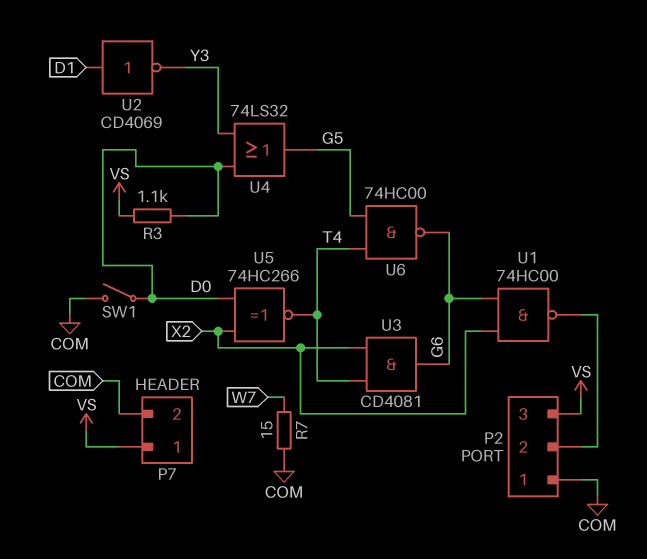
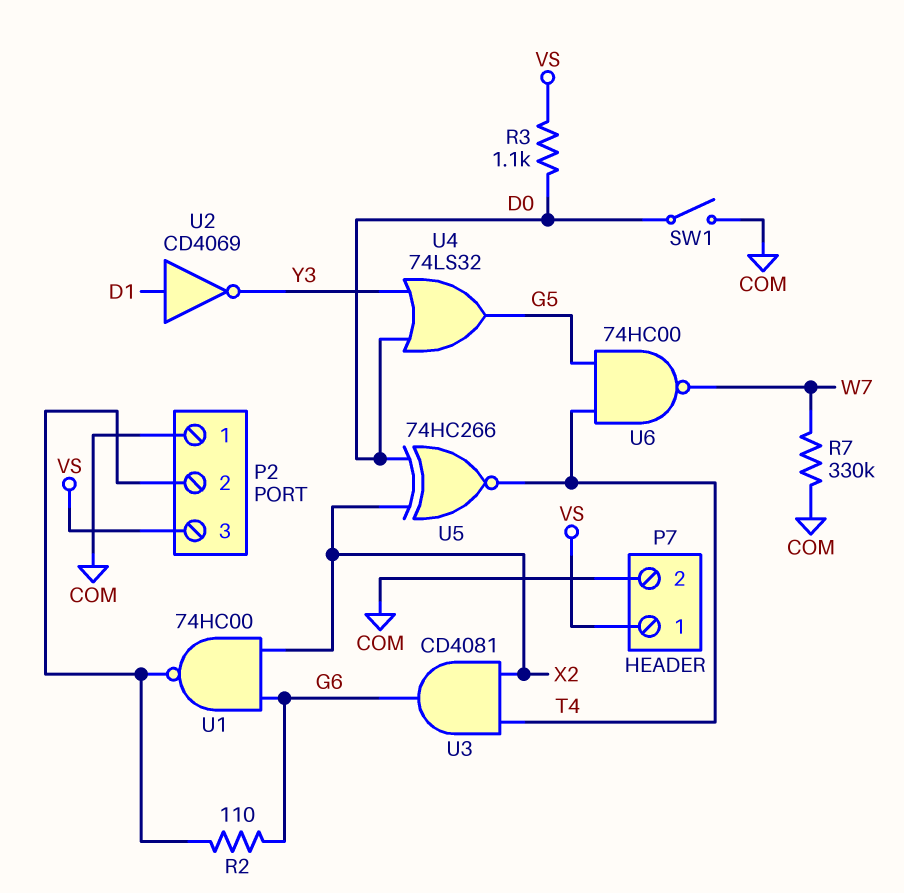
R2: none -> 110 (G6, P2/2)
R7: 15 (COM, W7) -> 330k (COM, W7)
U6: NAND 74HC00 (in G5, in T4, out G6) -> NAND 74HC00 (in G5, in T4, out W7)

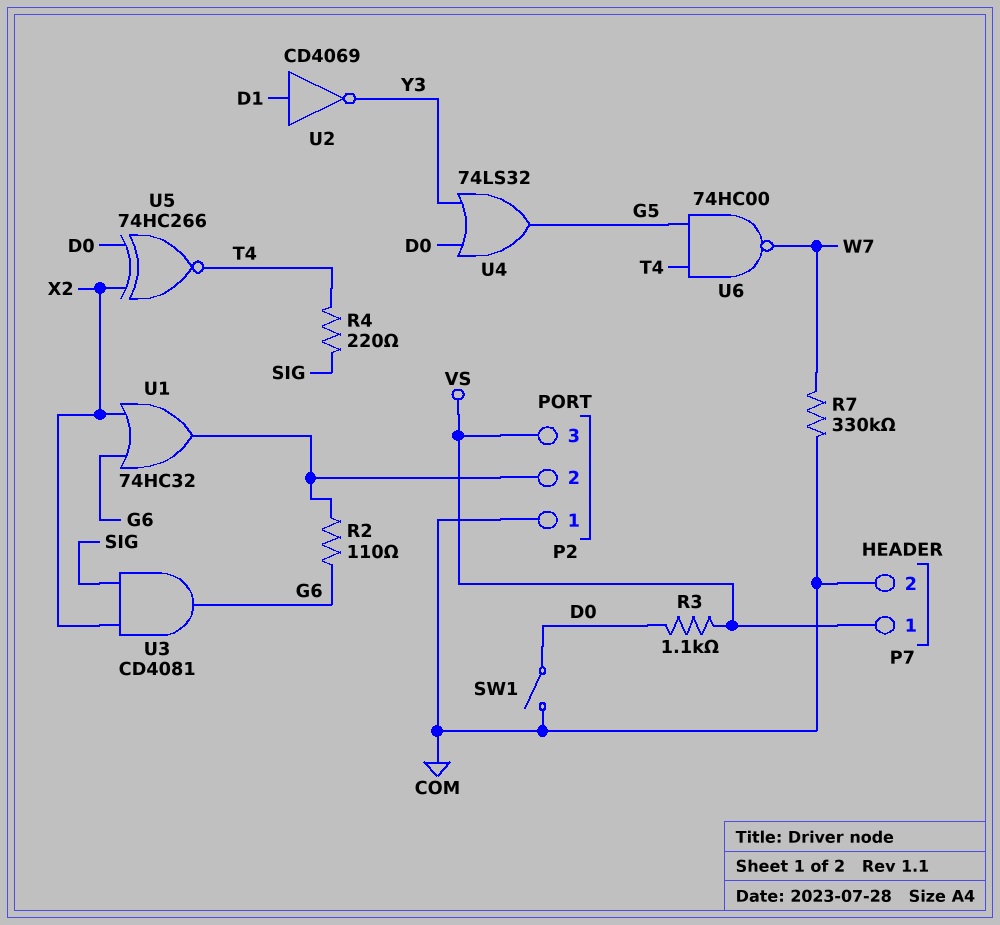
R4: none -> 220 (SIG, T4)
U1: NAND 74HC00 (in G6, in X2, out P2/2) -> OR 74HC32 (in G6, in X2, out P2/2)
U3: AND CD4081 (in T4, in X2, out G6) -> AND CD4081 (in SIG, in X2, out G6)

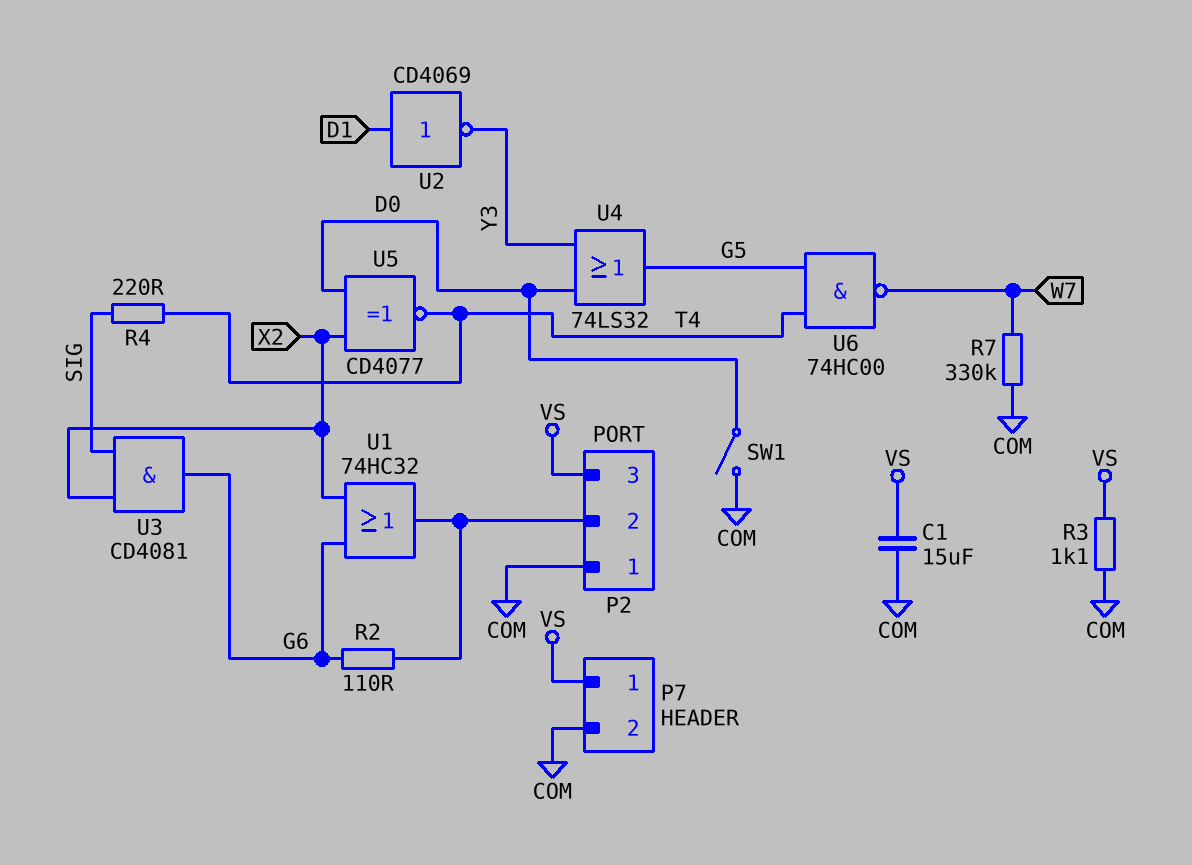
C1: none -> 15uF (COM, VS)
R3: 1.1k (D0, VS) -> 1.1k (COM, VS)
U5: XNOR 74HC266 (in D0, in X2, out T4) -> XNOR CD4077 (in D0, in X2, out T4)

